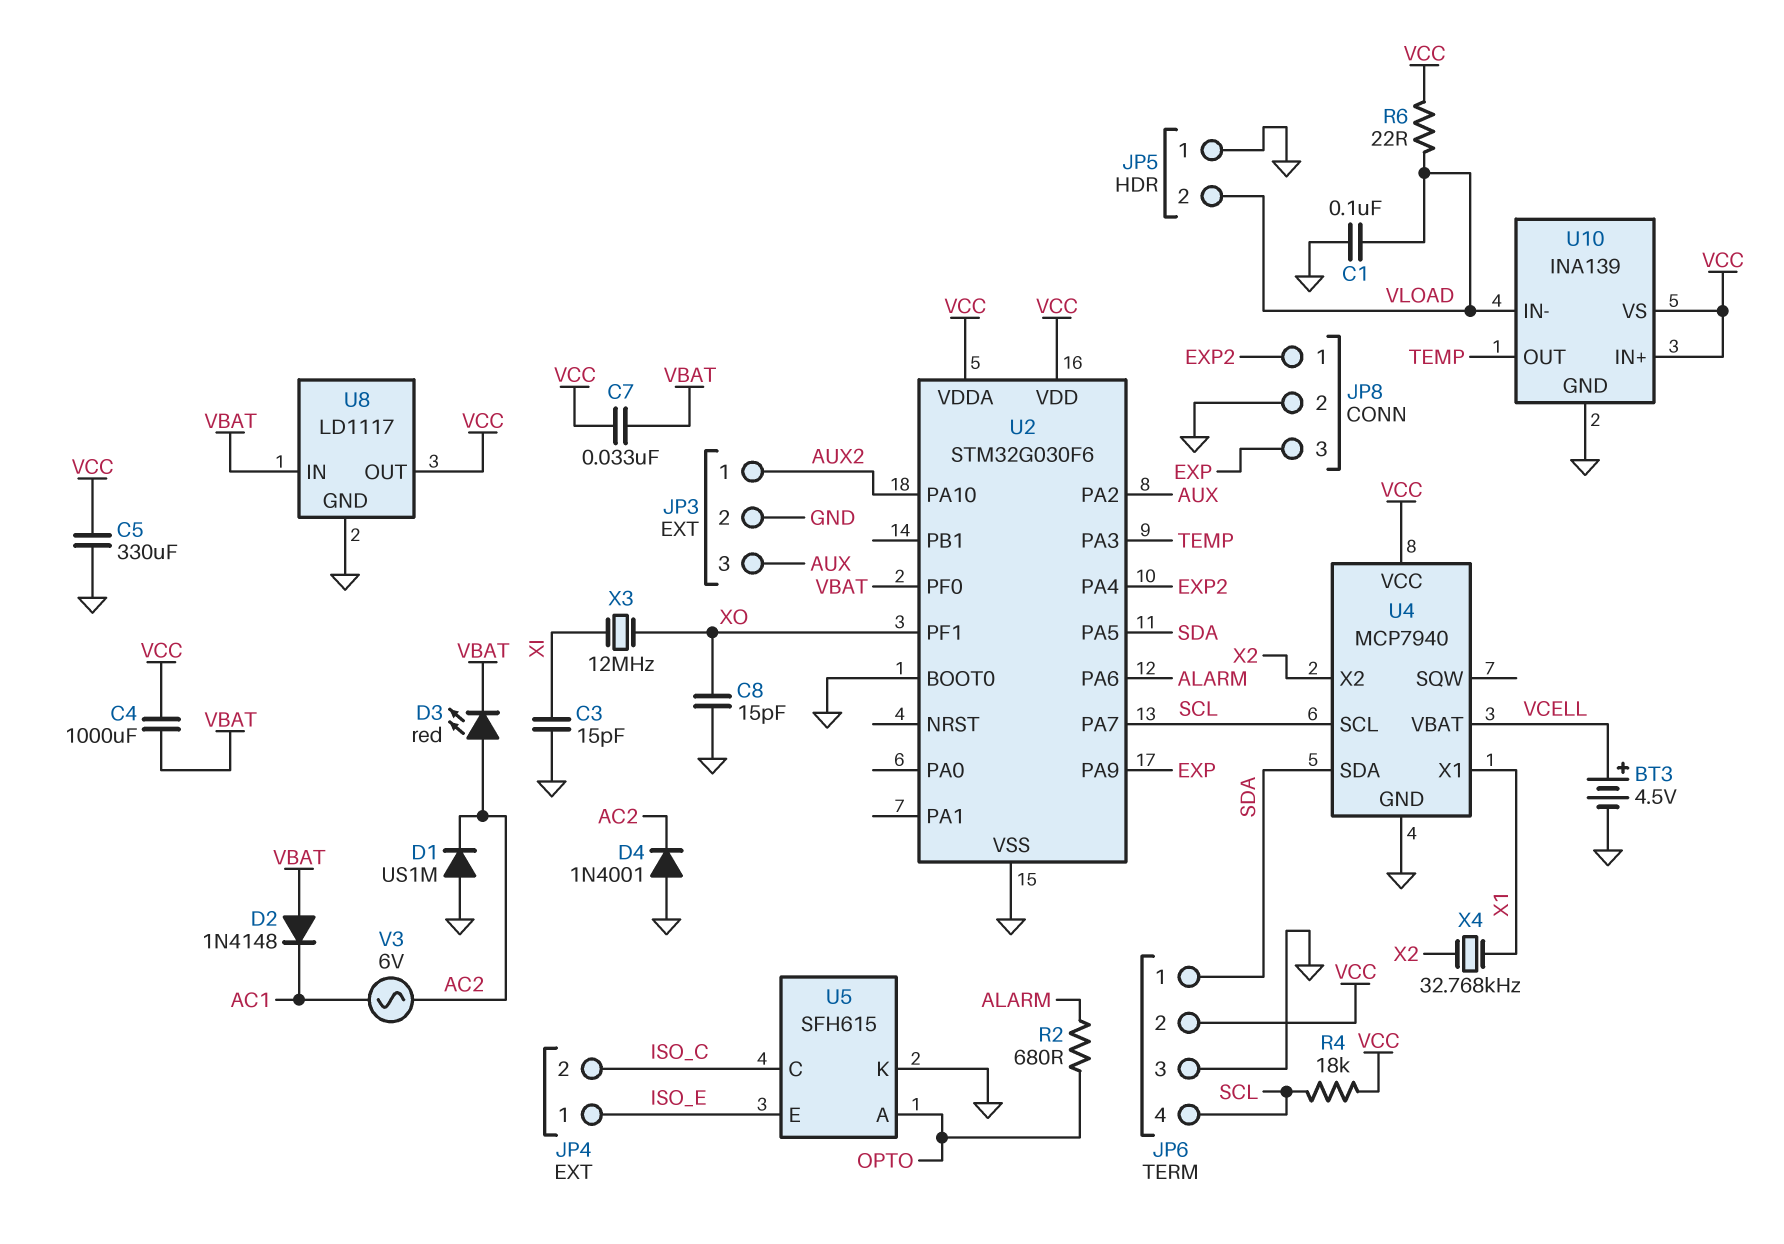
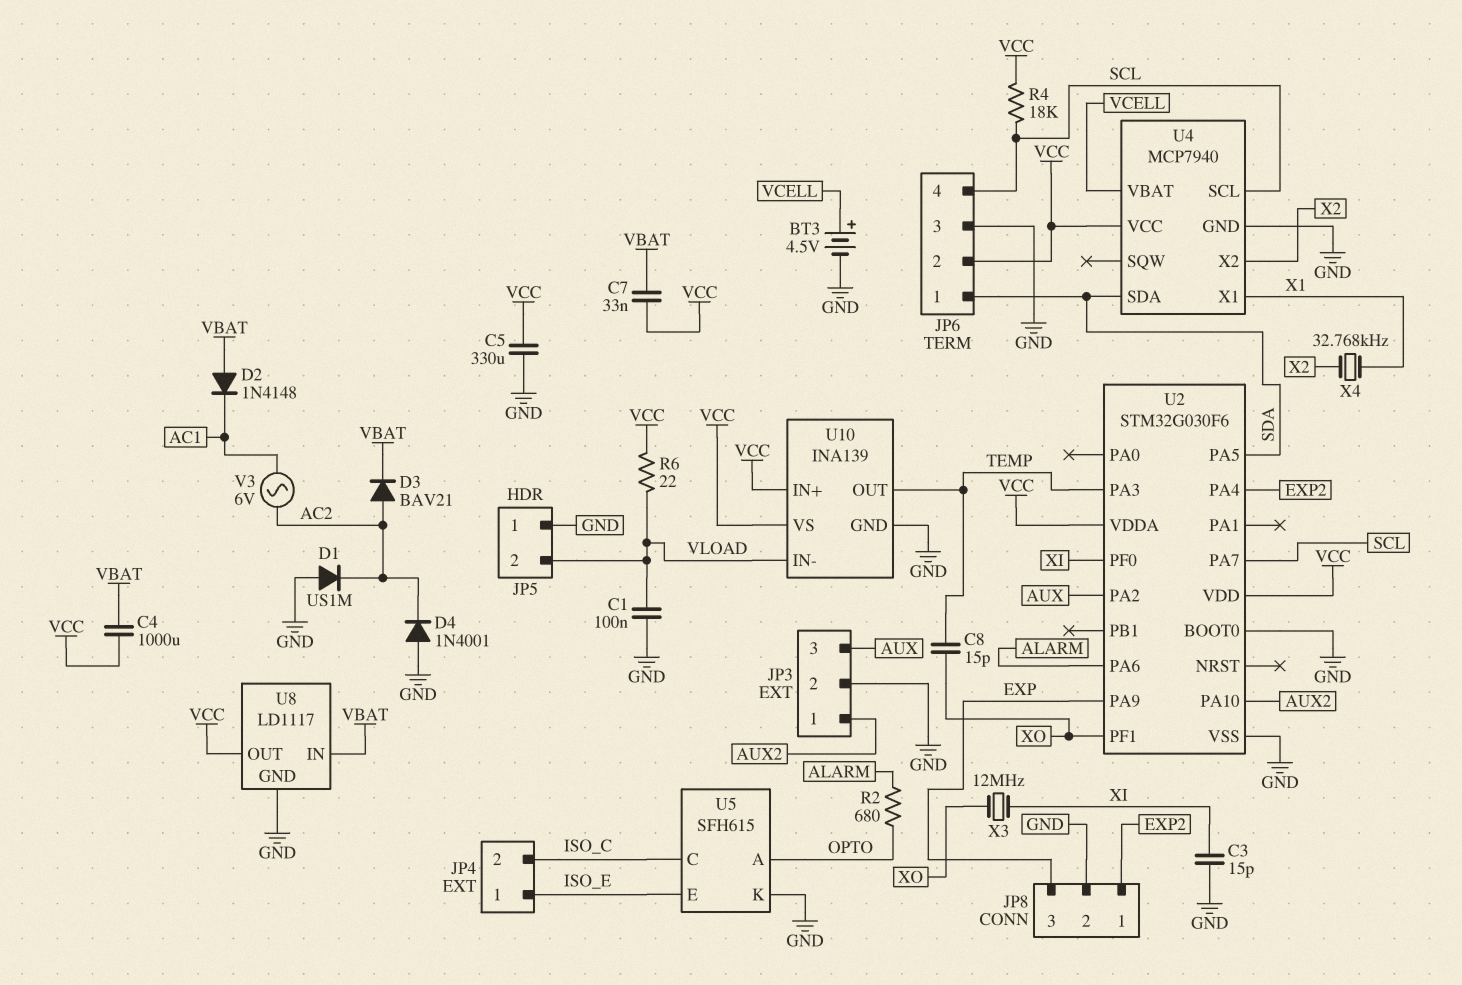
C8: 15pF (GND, XO) -> 15pF (TEMP, XO)
D3: LED red (A AC2, K VBAT) -> diode BAV21 (A AC2, K VBAT)
U2 pin PF0: VBAT -> XI

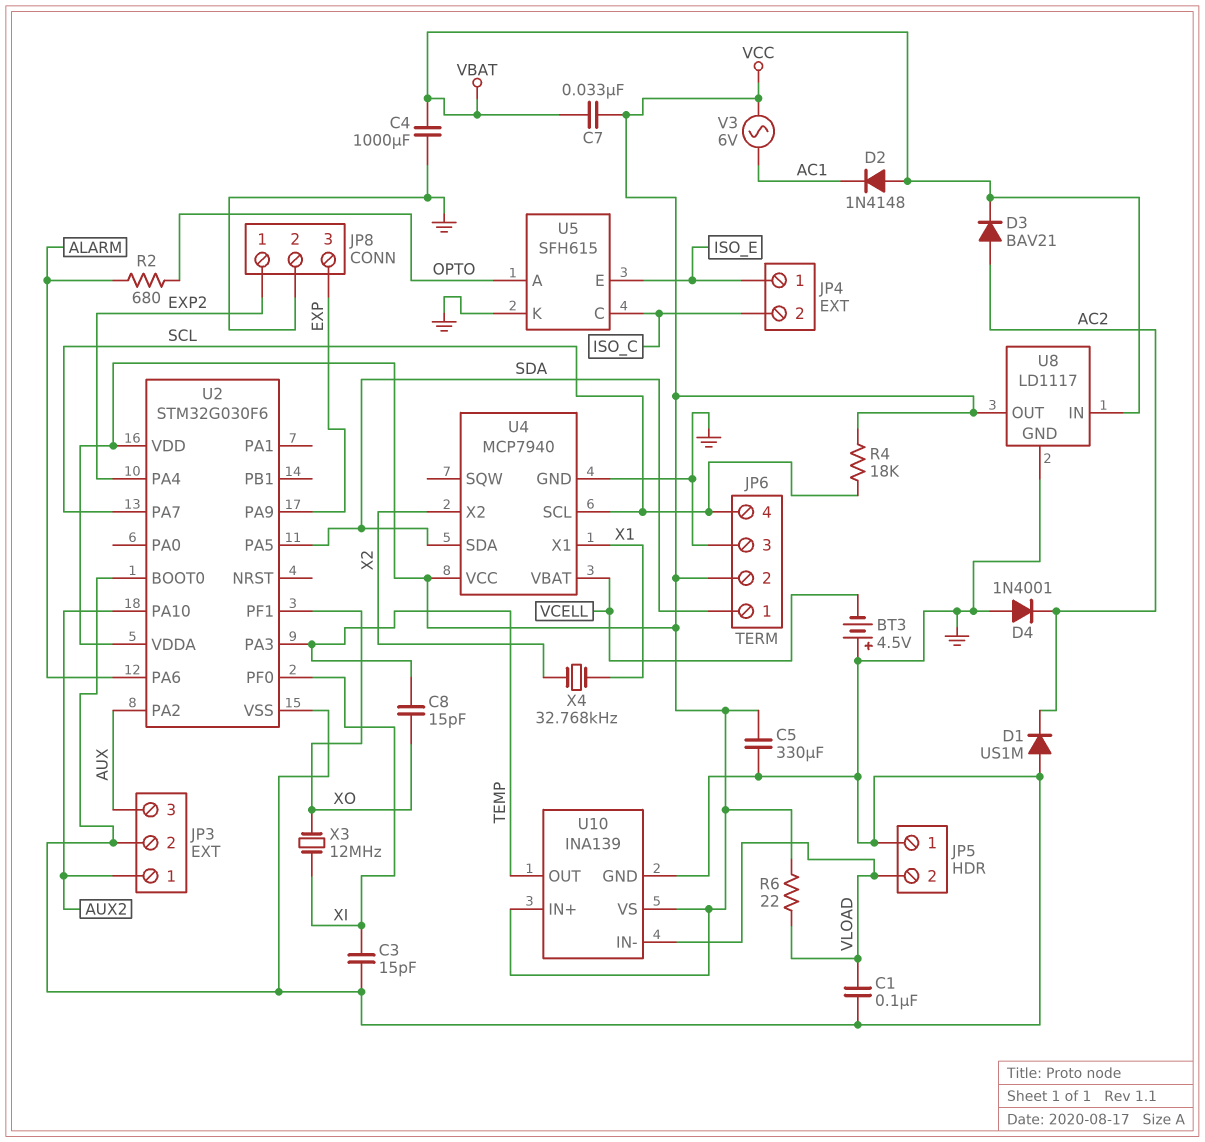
BT3: 4.5V (plus VCELL, minus GND) -> 4.5V (plus GND, minus VCELL)
C4: 1000uF (VBAT, VCC) -> 1000uF (GND, VBAT)
V3: AC 6V (AC1, AC2) -> AC 6V (AC1, VCC)

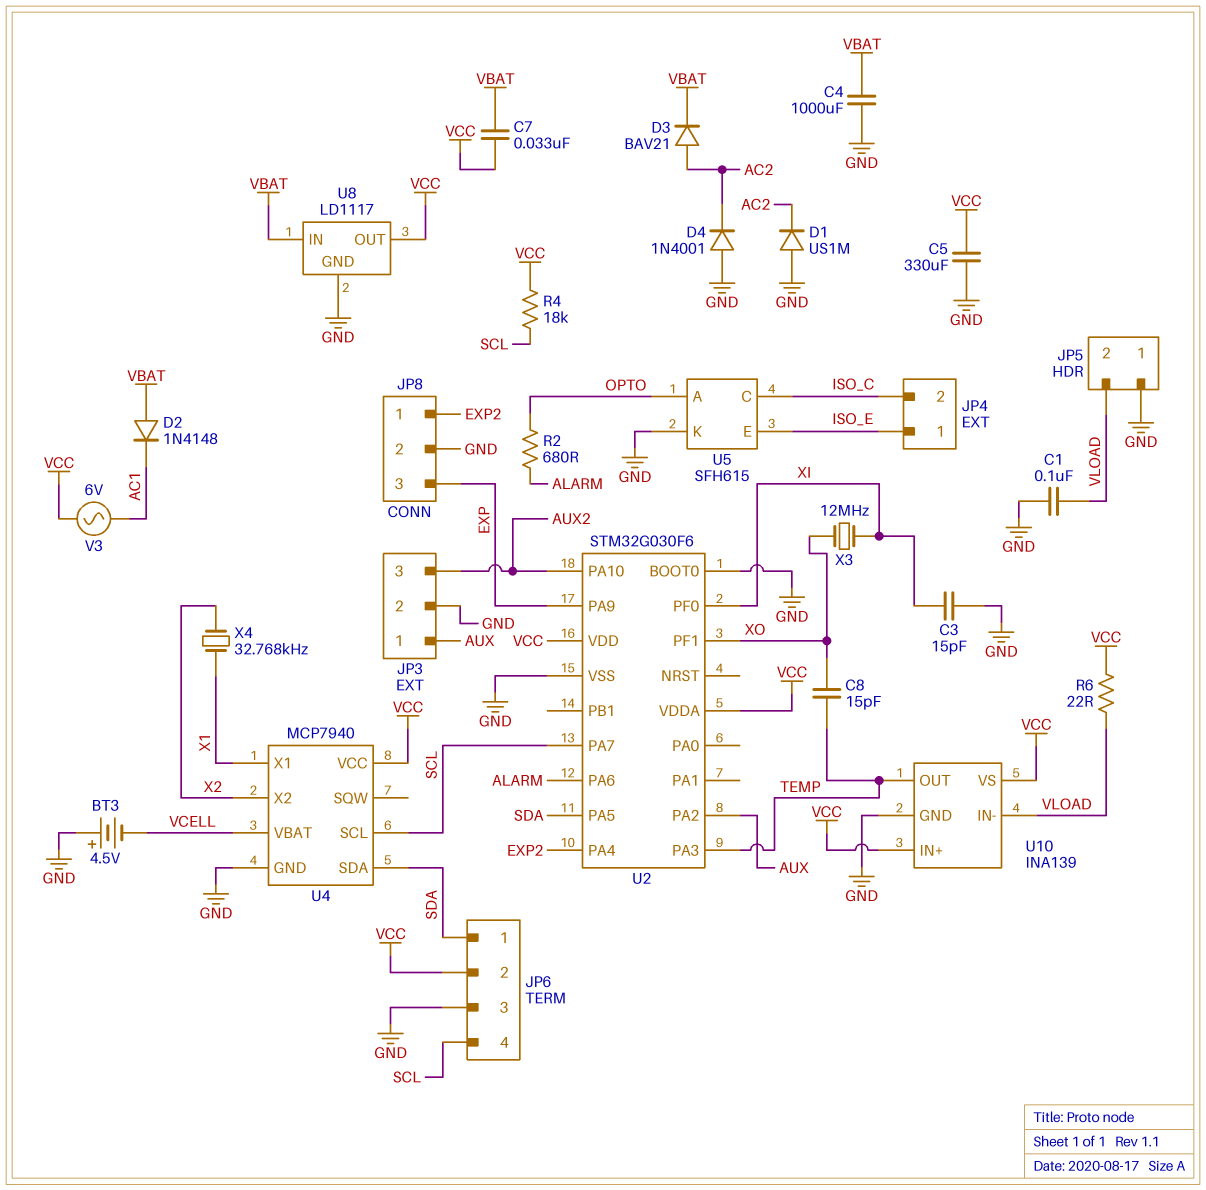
JP3 pin 1: AUX2 -> AUX
JP3 pin 3: AUX -> AUX2

